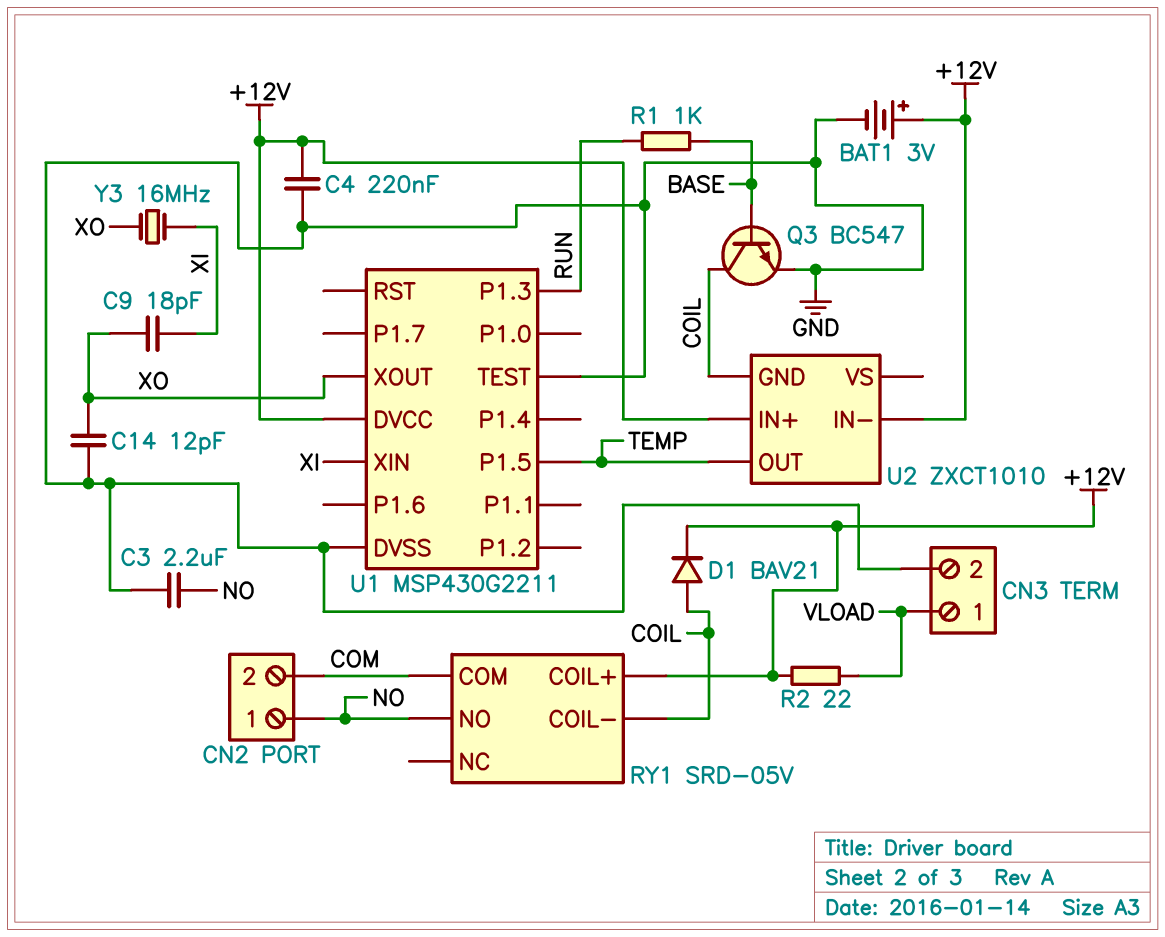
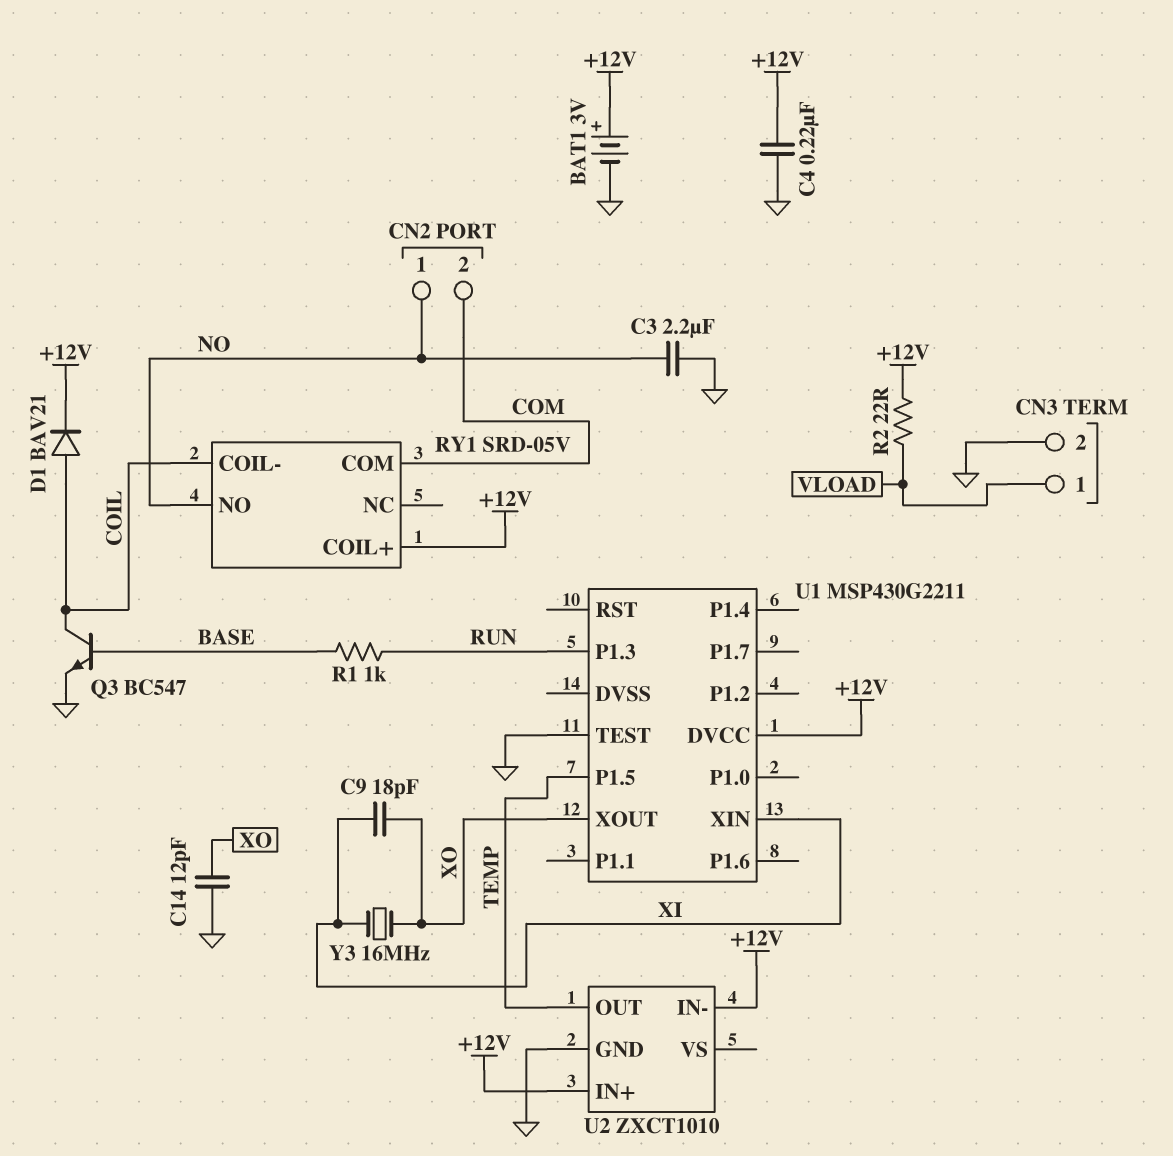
U1 pin DVSS: GND -> none
U2 pin GND: COIL -> GND

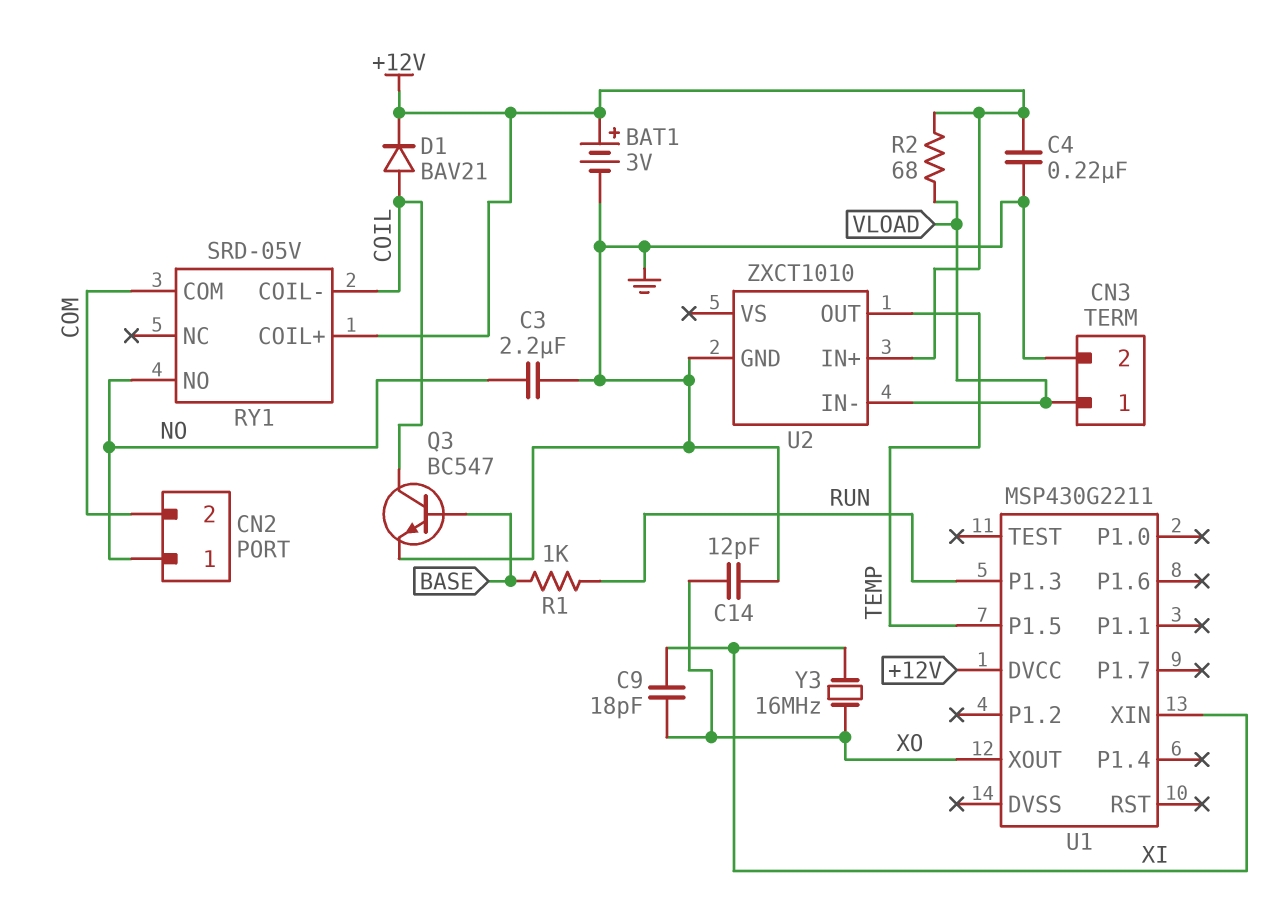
R2: 22 (+12V, VLOAD) -> 68 (+12V, VLOAD)
U1 pin TEST: GND -> none
U2 pin IN-: +12V -> VLOAD

